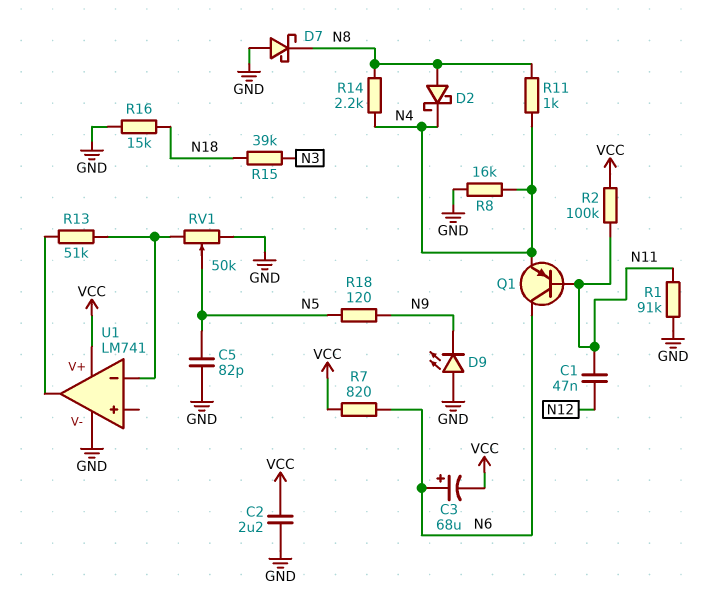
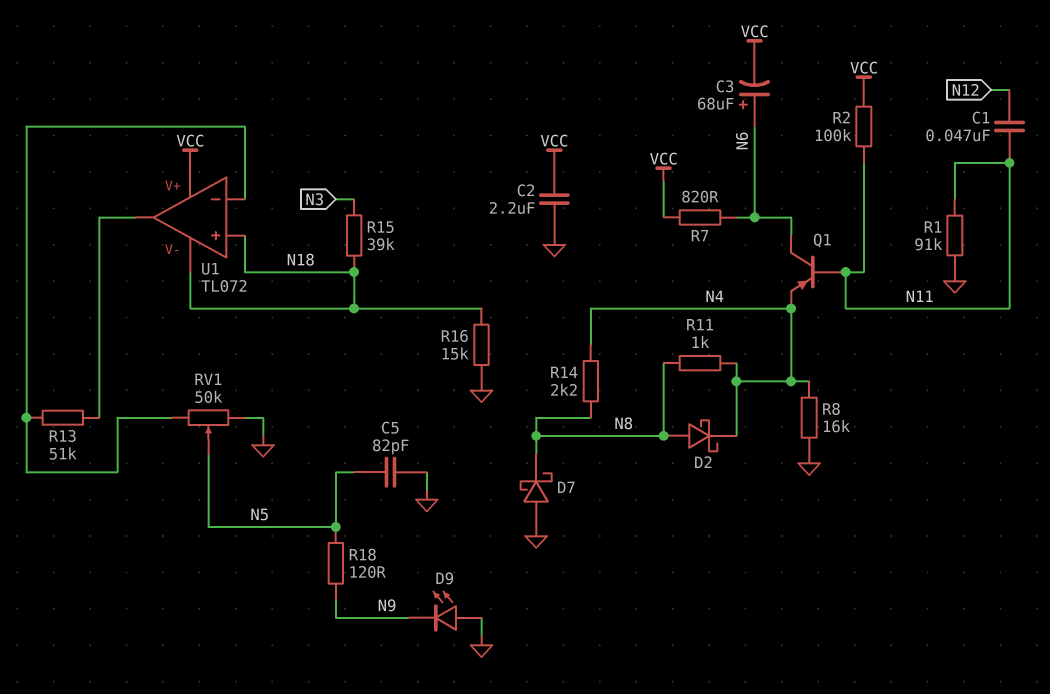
U1: LM741 -> TL072
U1 pin V-: GND -> N18
U1 pin in+: none -> N18

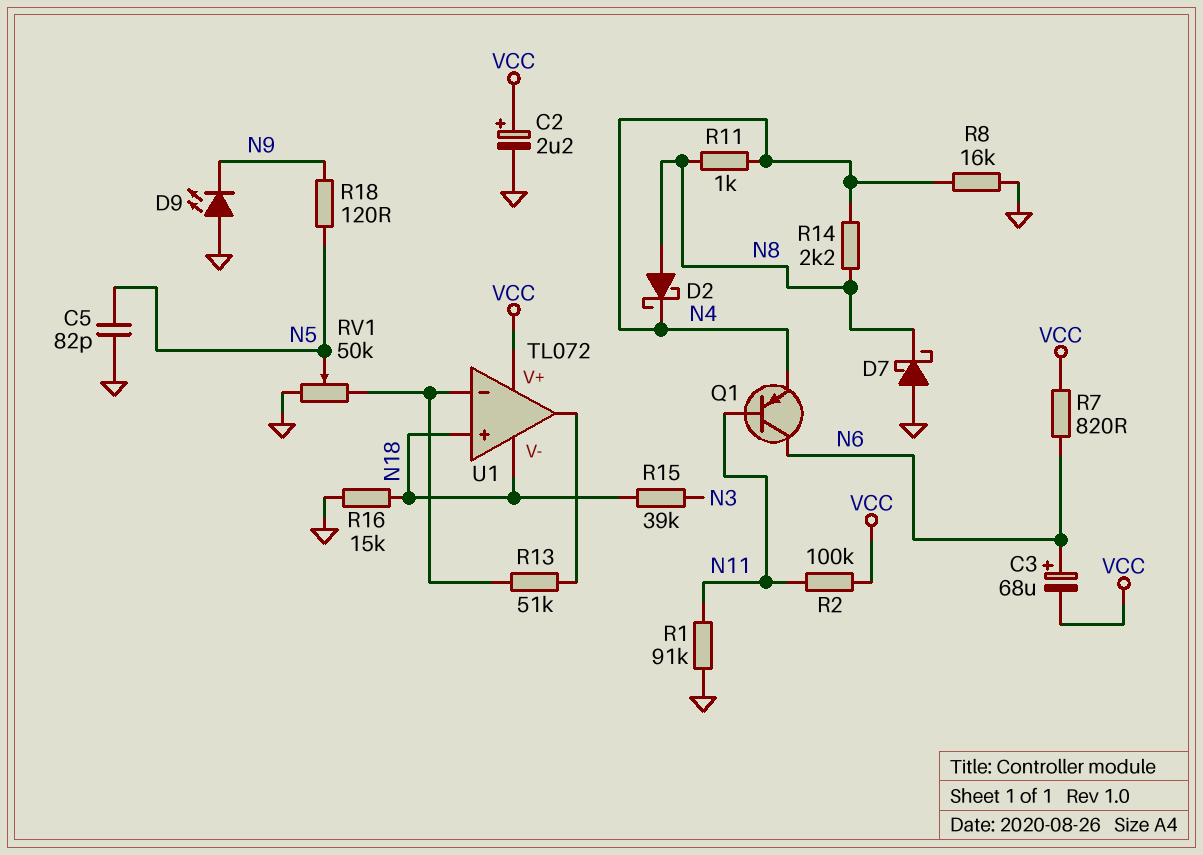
C1: 47nF (N11, N12) -> none
C2: 2.2uF (GND, VCC) -> 2.2uF (plus VCC, minus GND)

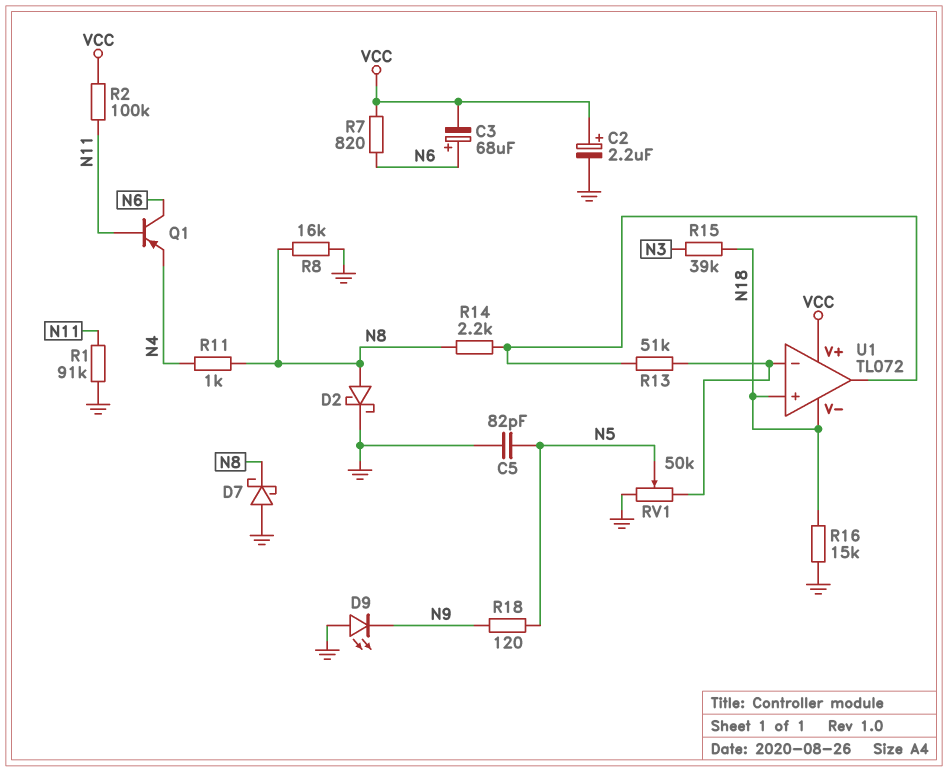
D2: schottky (A N8, K N4) -> schottky (A N8, K GND)
R8: 16k (GND, N4) -> 16k (GND, N8)
R14: 2.2k (N4, N8) -> 2.2k (N8, U1/out)

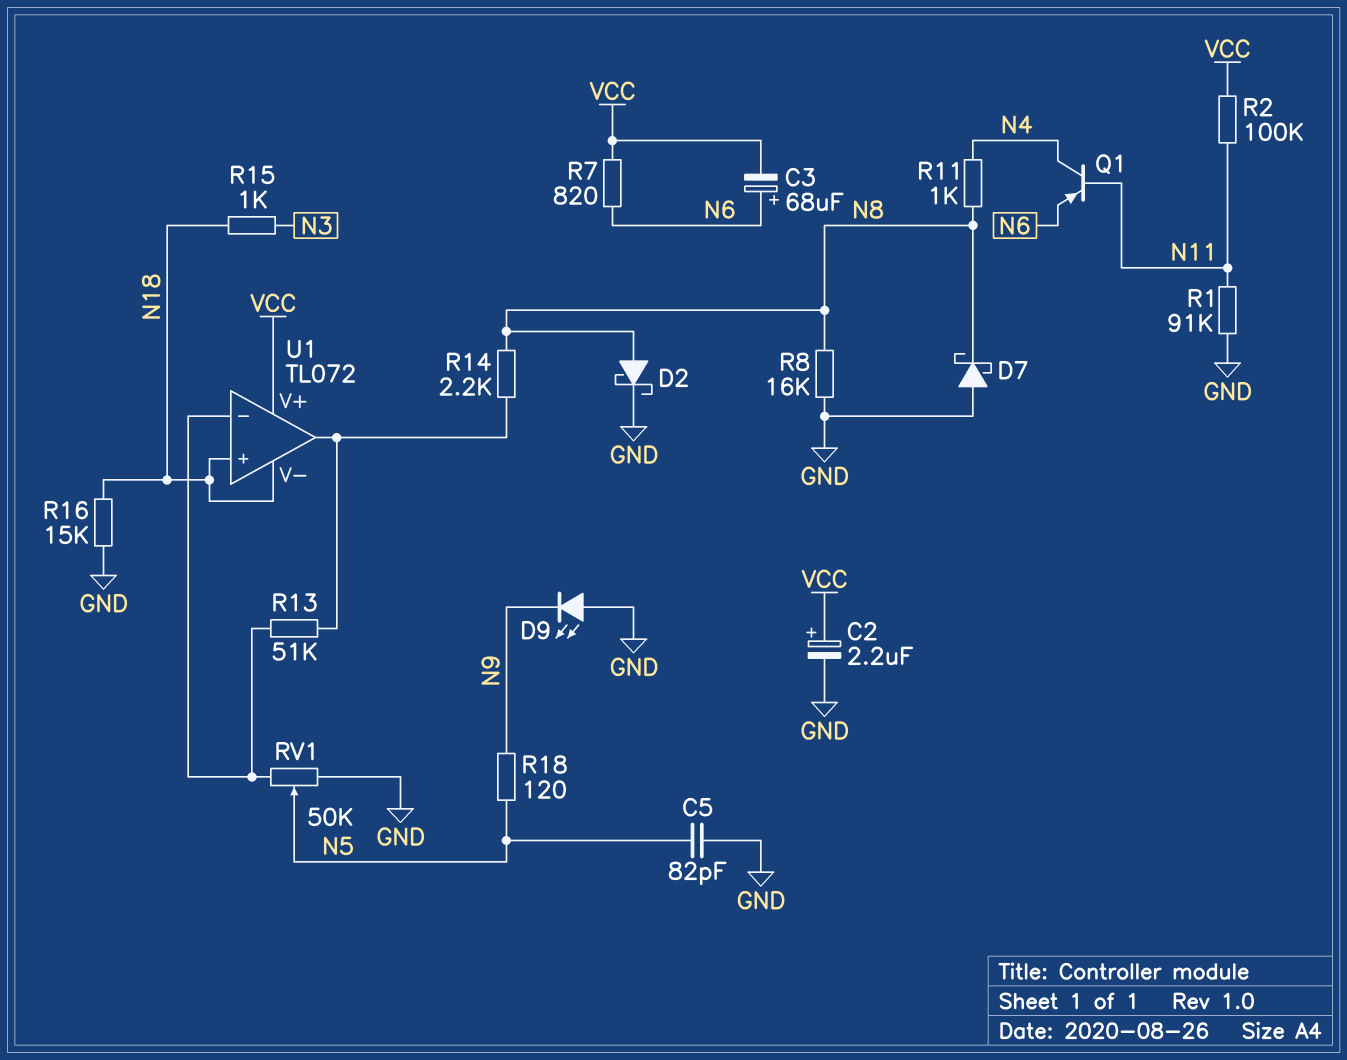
Q1: PNP (B N11, C N6, E N4) -> PNP (B N11, C N4, E N6)
R15: 39k (N3, N18) -> 1k (N3, N18)

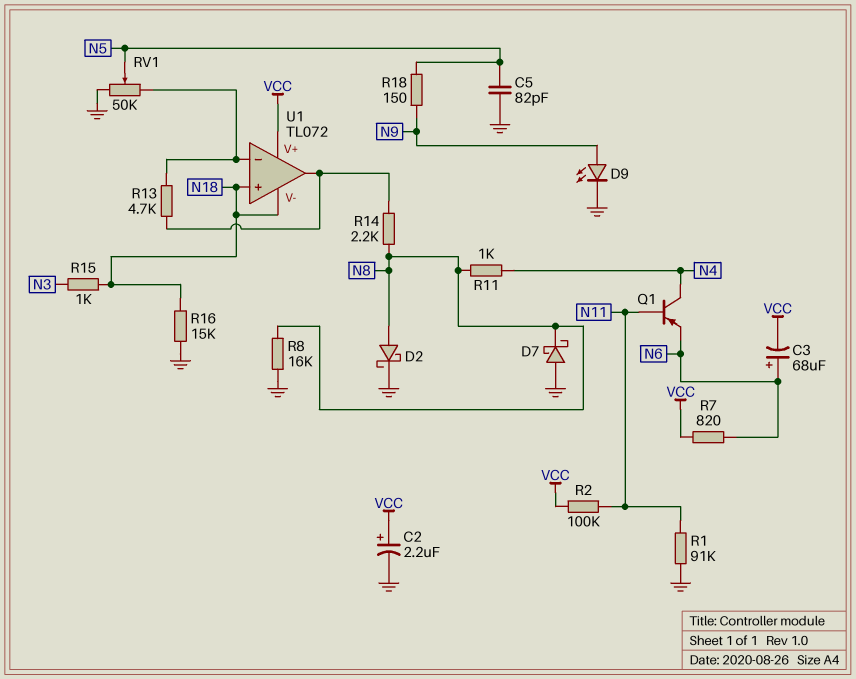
D9: LED (A GND, K N9) -> LED (A N9, K GND)
R13: 51k (U1/in-, U1/out) -> 4.7k (U1/in-, U1/out)
R18: 120 (N5, N9) -> 150 (N5, N9)

